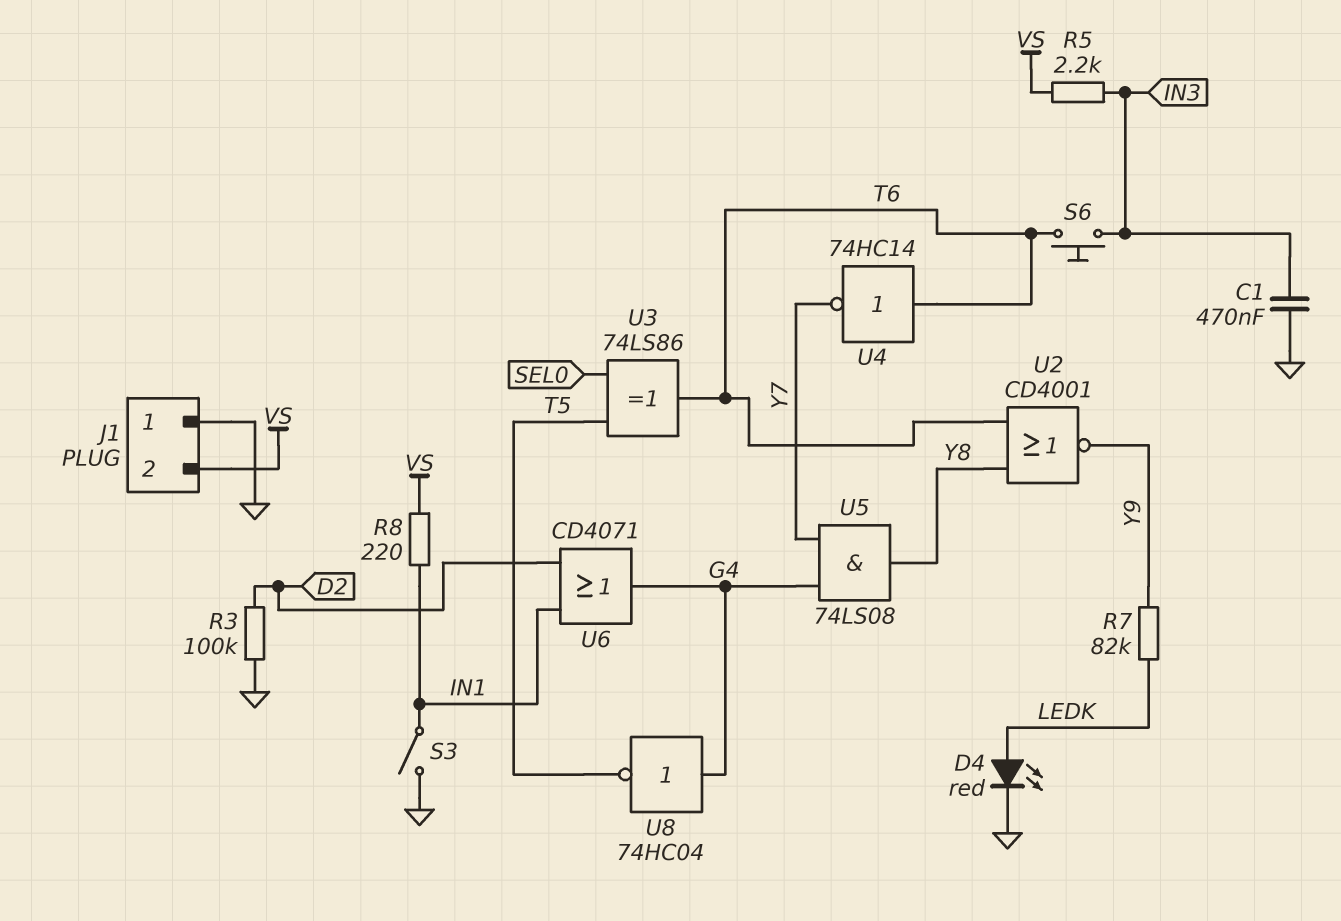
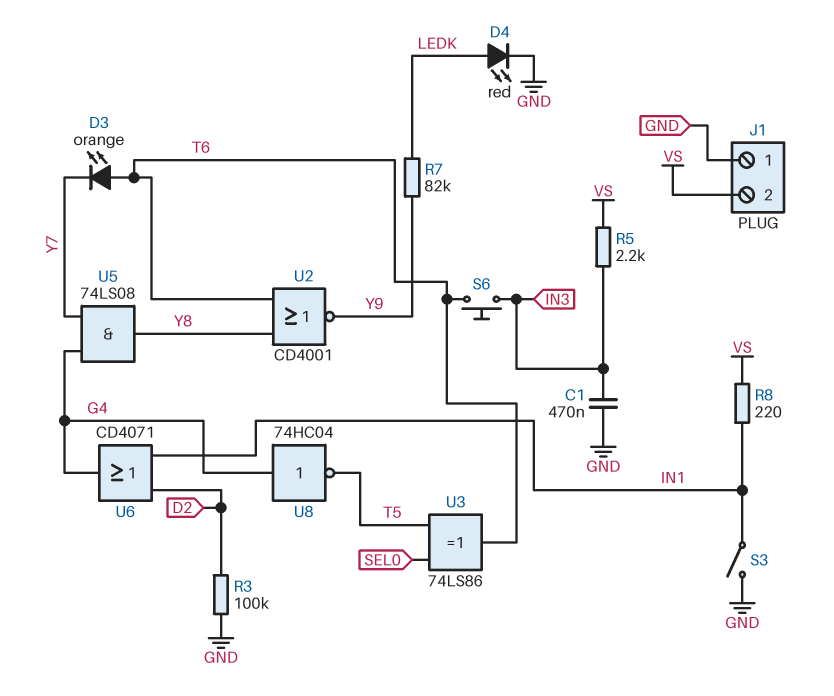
D3: none -> LED orange (A T6, K Y7)
U4: NOT 74HC14 (in T6, out Y7) -> none

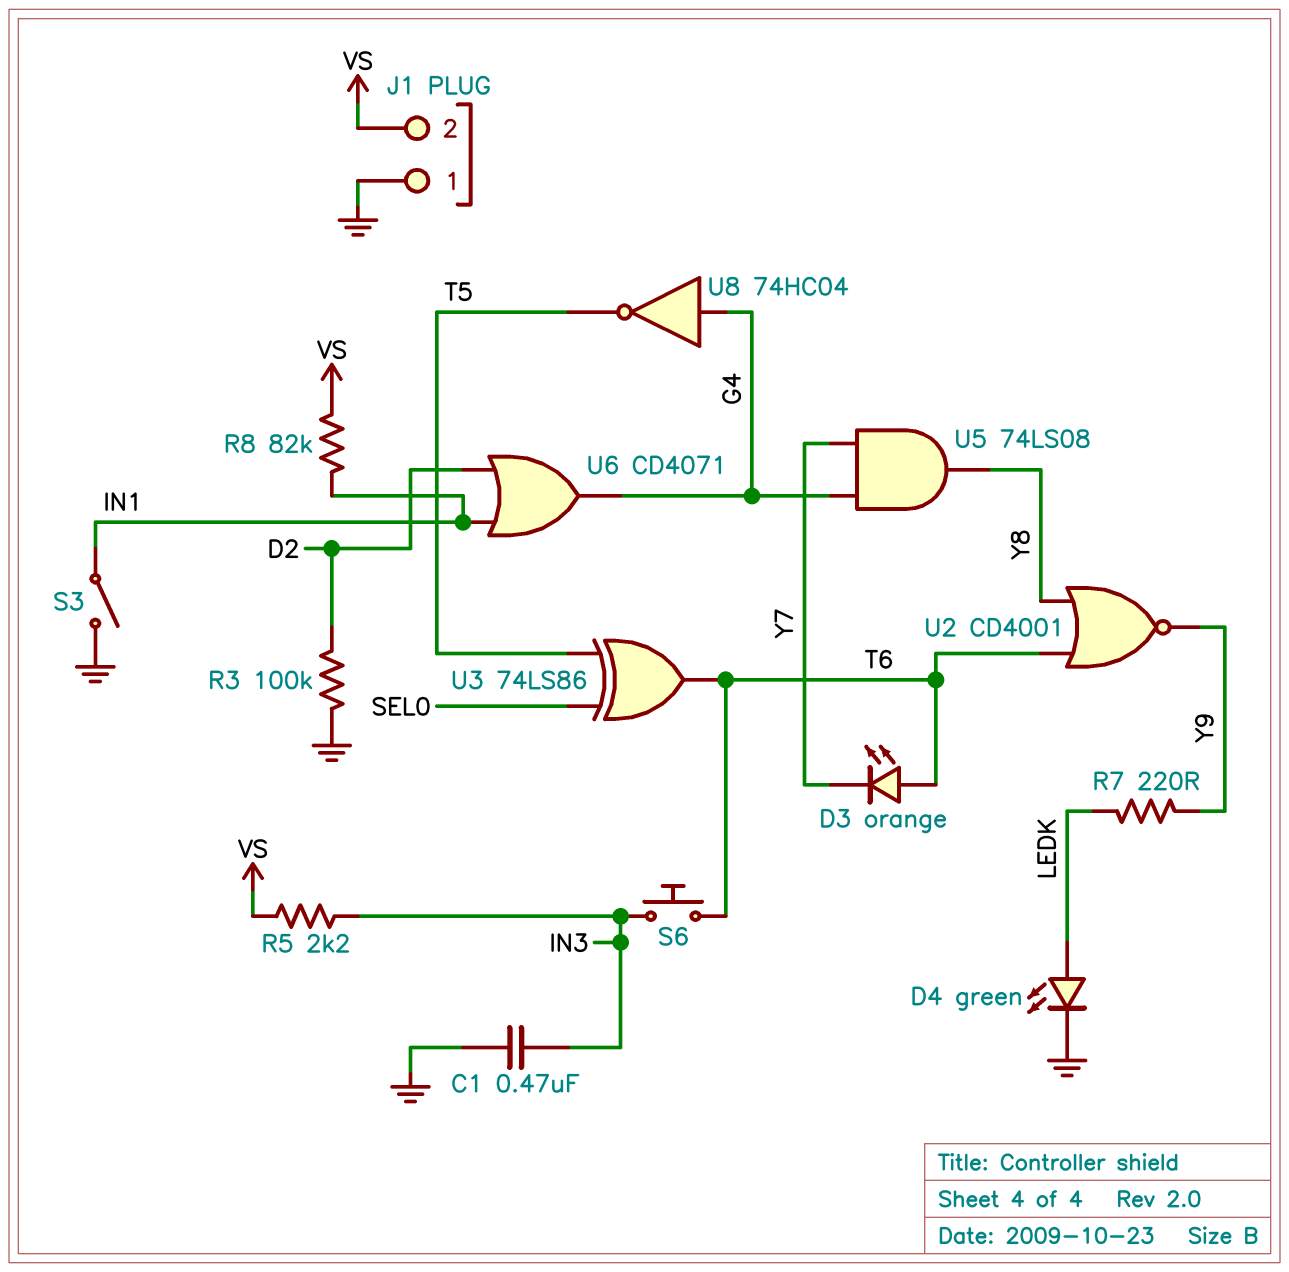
D4: LED red (A LEDK, K GND) -> LED green (A LEDK, K GND)
R7: 82k (LEDK, Y9) -> 220 (LEDK, Y9)
R8: 220 (IN1, VS) -> 82k (IN1, VS)

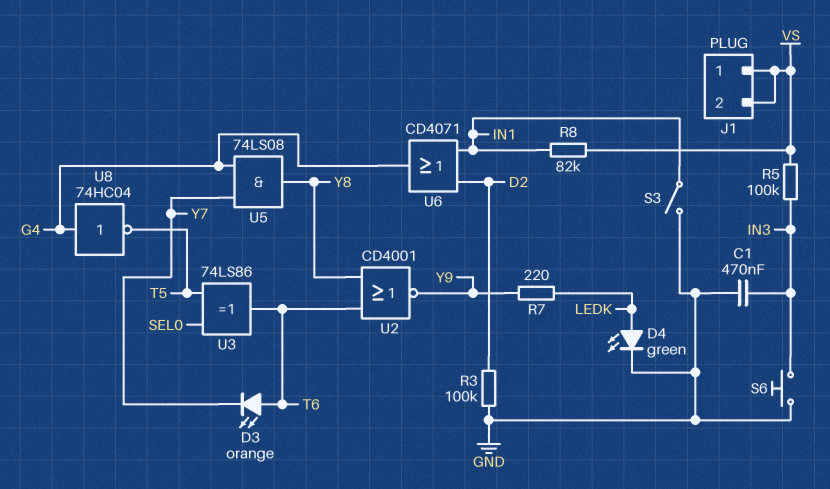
J1 pin 1: GND -> VS
R5: 2.2k (IN3, VS) -> 100k (IN3, VS)
S6: button (IN3, T6) -> button (GND, IN3)

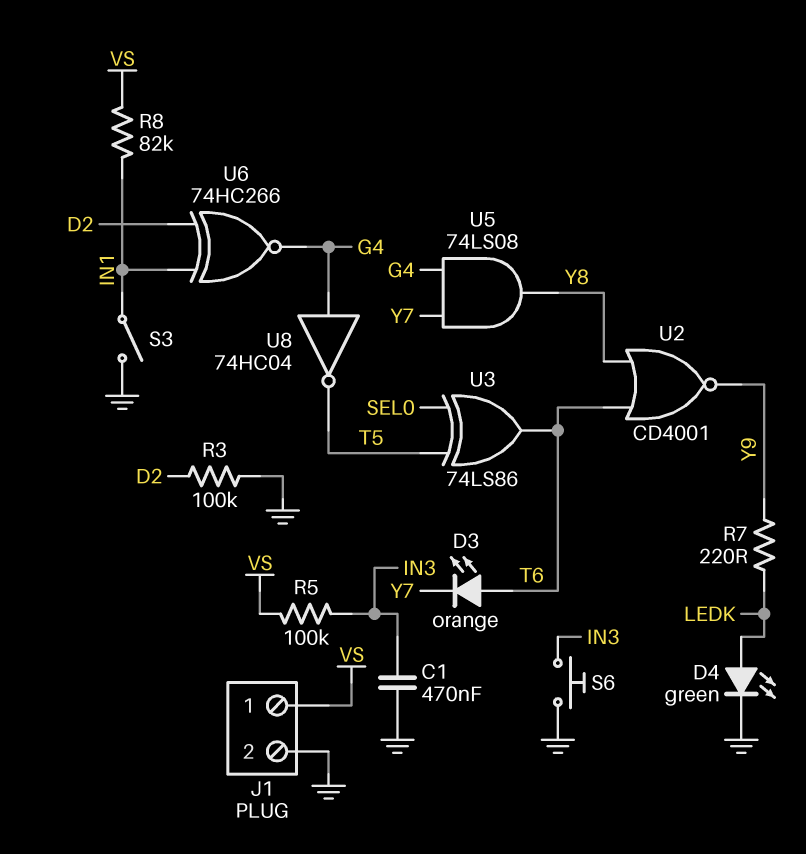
J1 pin 2: VS -> GND
U6: OR CD4071 (in D2, in IN1, out G4) -> XNOR 74HC266 (in D2, in IN1, out G4)

